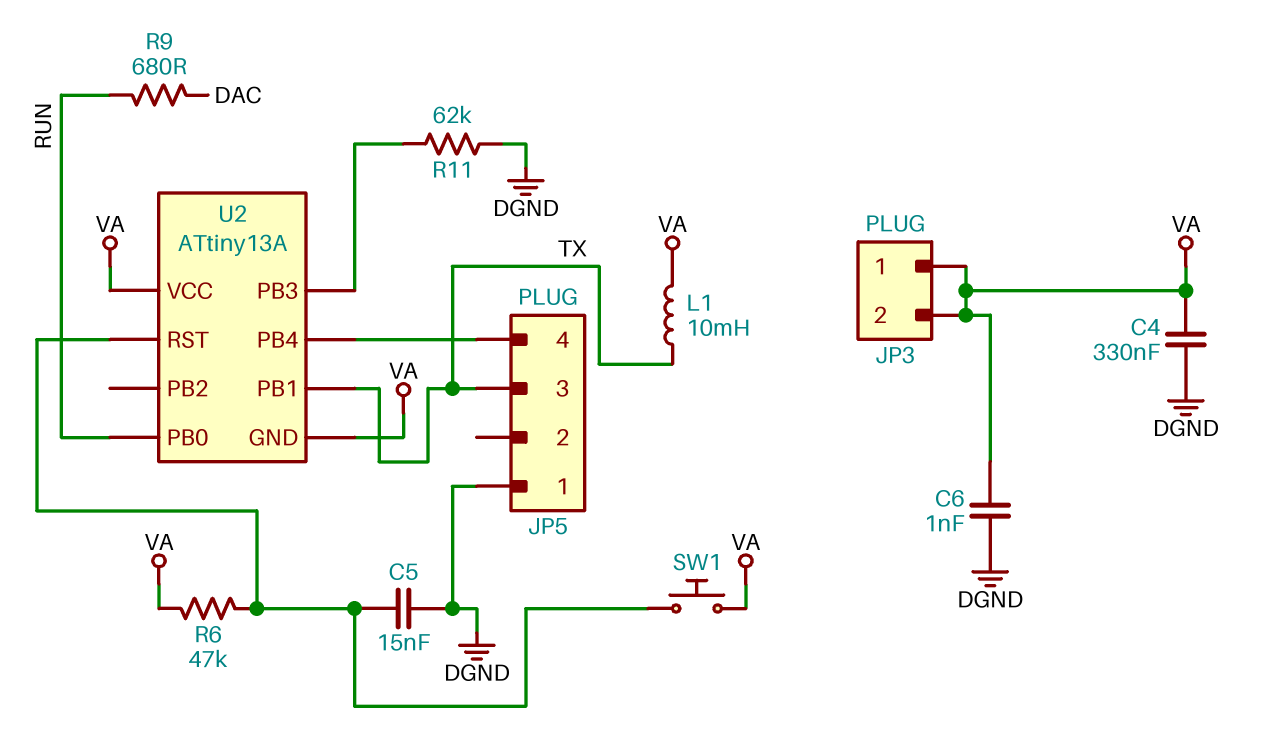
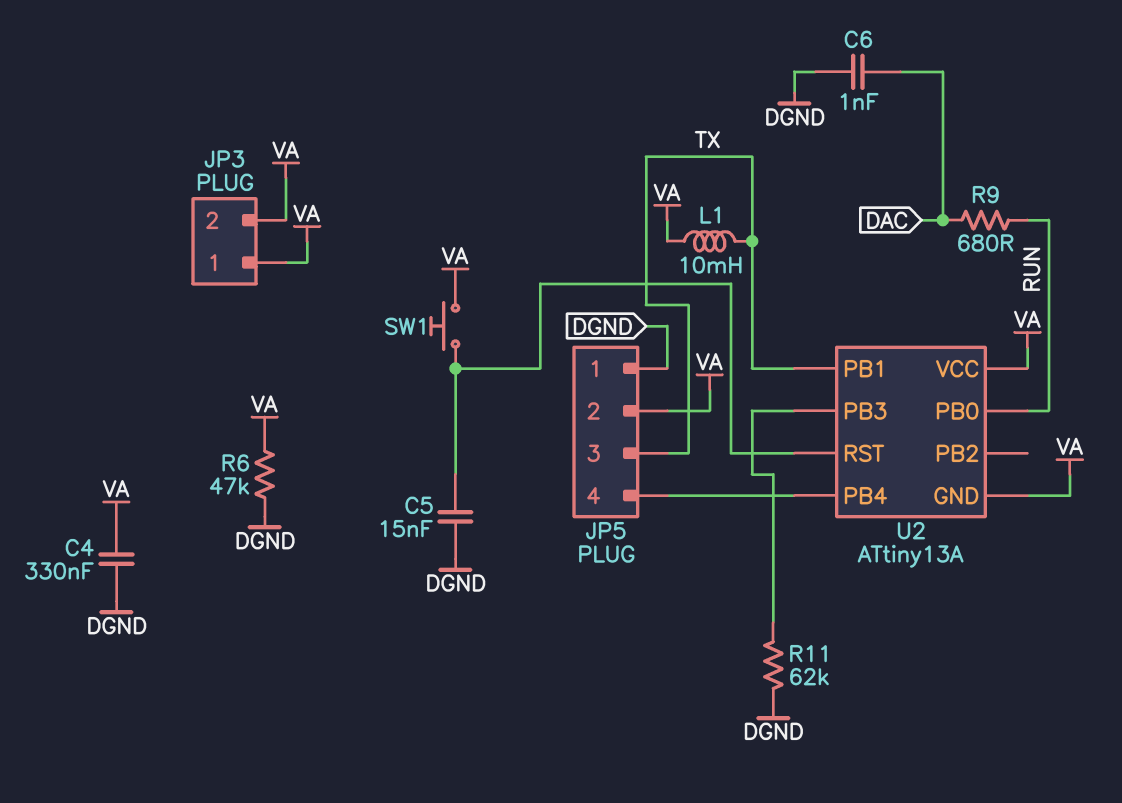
C6: 1nF (DGND, VA) -> 1nF (DAC, DGND)
JP5 pin 2: none -> VA
R6: 47k (U2/RST, VA) -> 47k (DGND, VA)

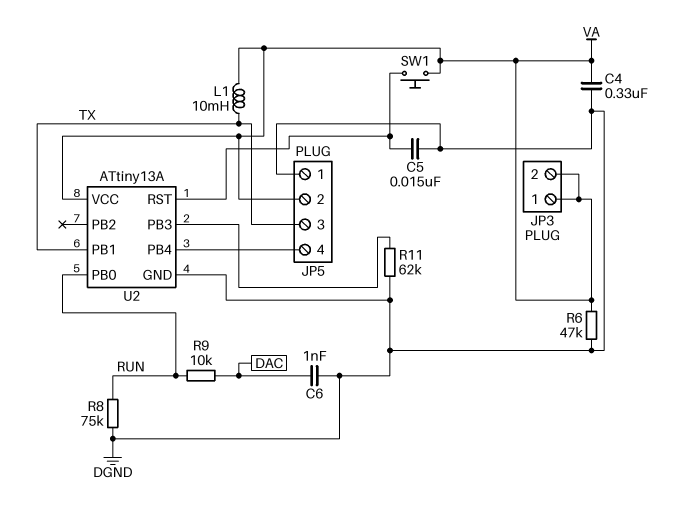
R8: none -> 75k (DGND, RUN)
R9: 680 (DAC, RUN) -> 10k (DAC, RUN)
U2 pin GND: VA -> DGND

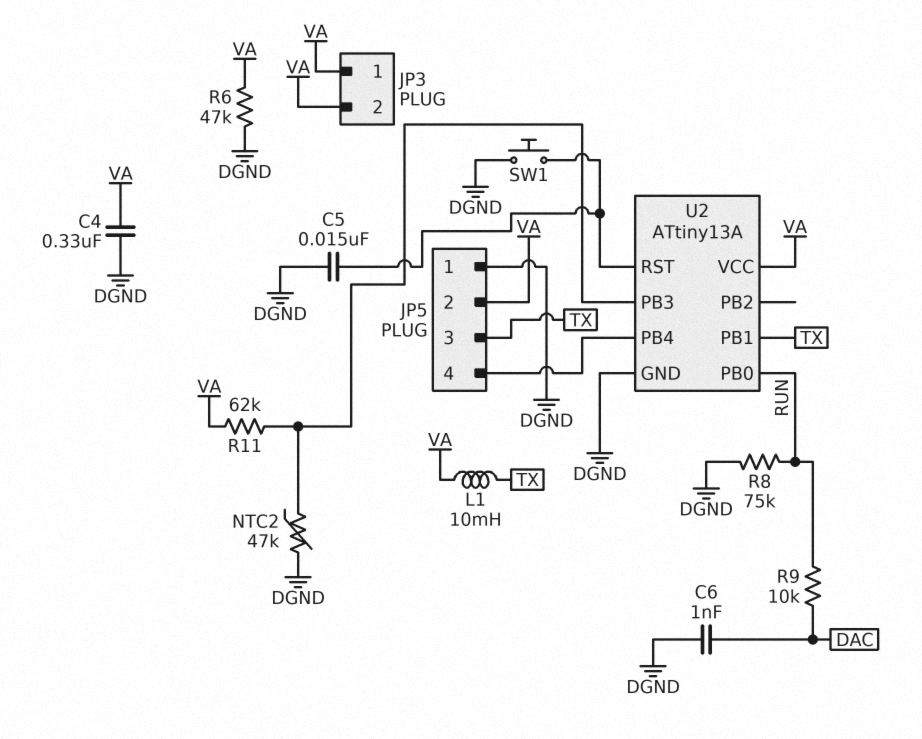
NTC2: none -> 47k (DGND, U2/PB3)
R11: 62k (DGND, U2/PB3) -> 62k (U2/PB3, VA)
SW1: button (U2/RST, VA) -> button (DGND, U2/RST)

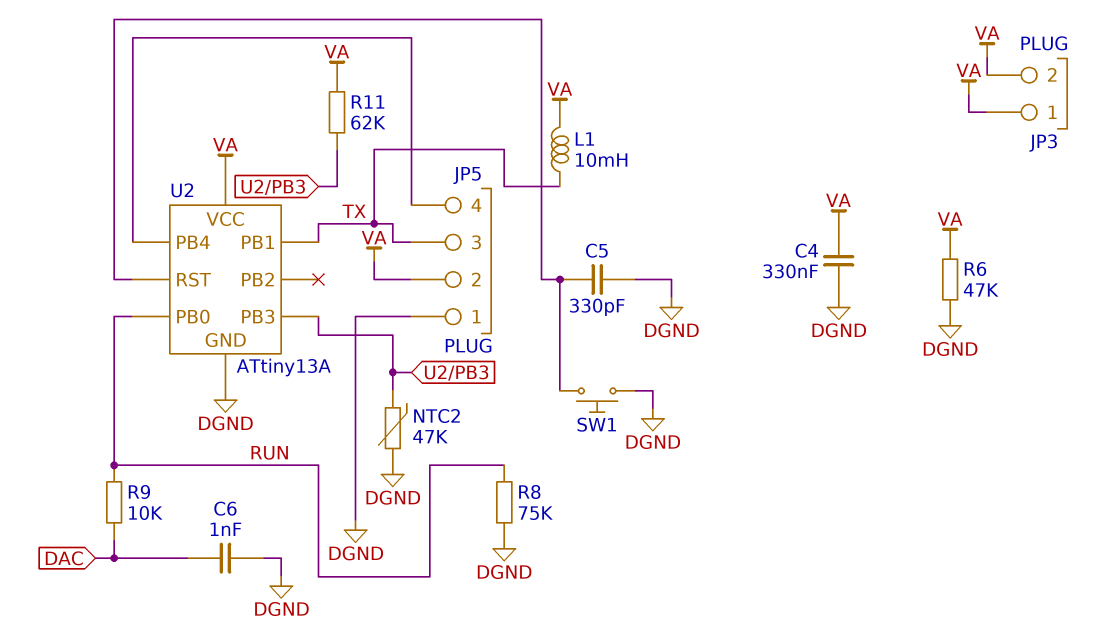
C5: 15nF (DGND, U2/RST) -> 330pF (DGND, U2/RST)

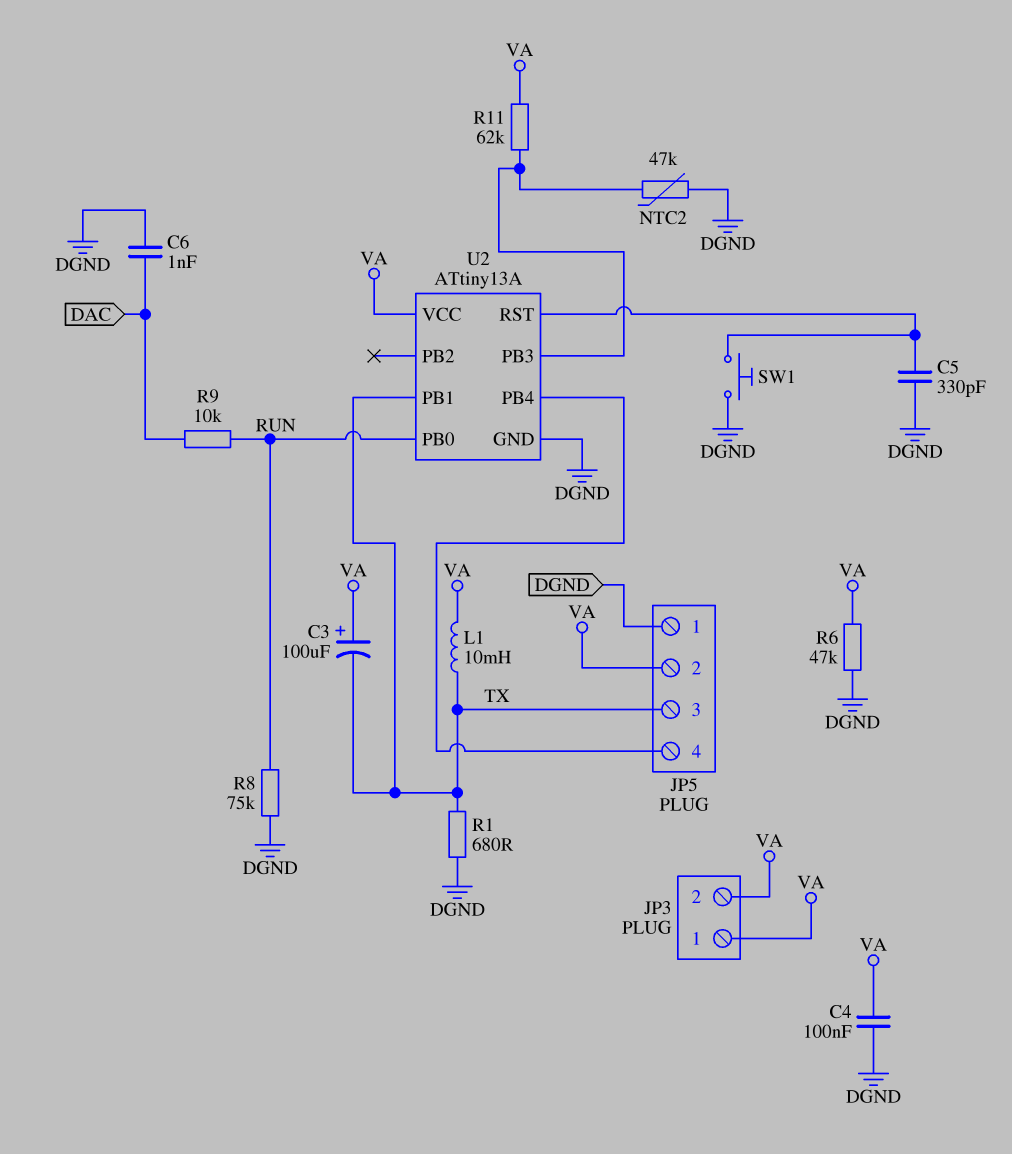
C3: none -> 100uF (plus VA, minus TX)
C4: 330nF (DGND, VA) -> 100nF (DGND, VA)
R1: none -> 680 (DGND, TX)

